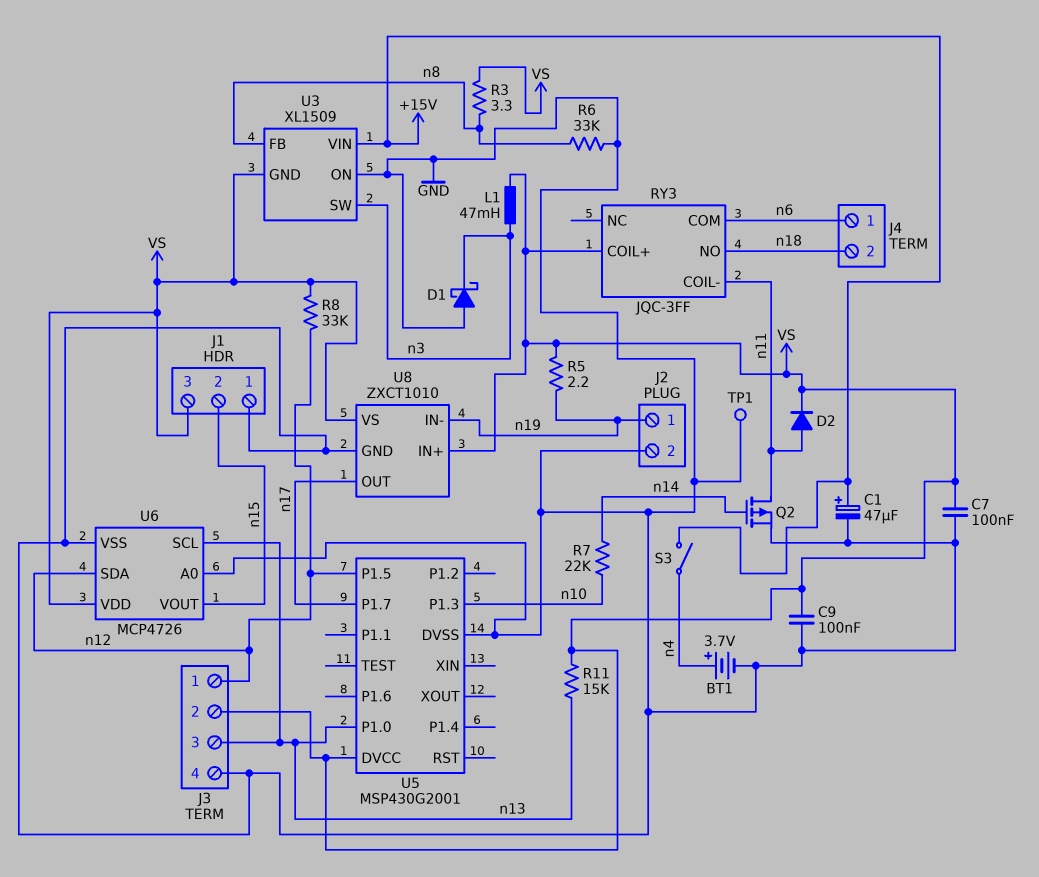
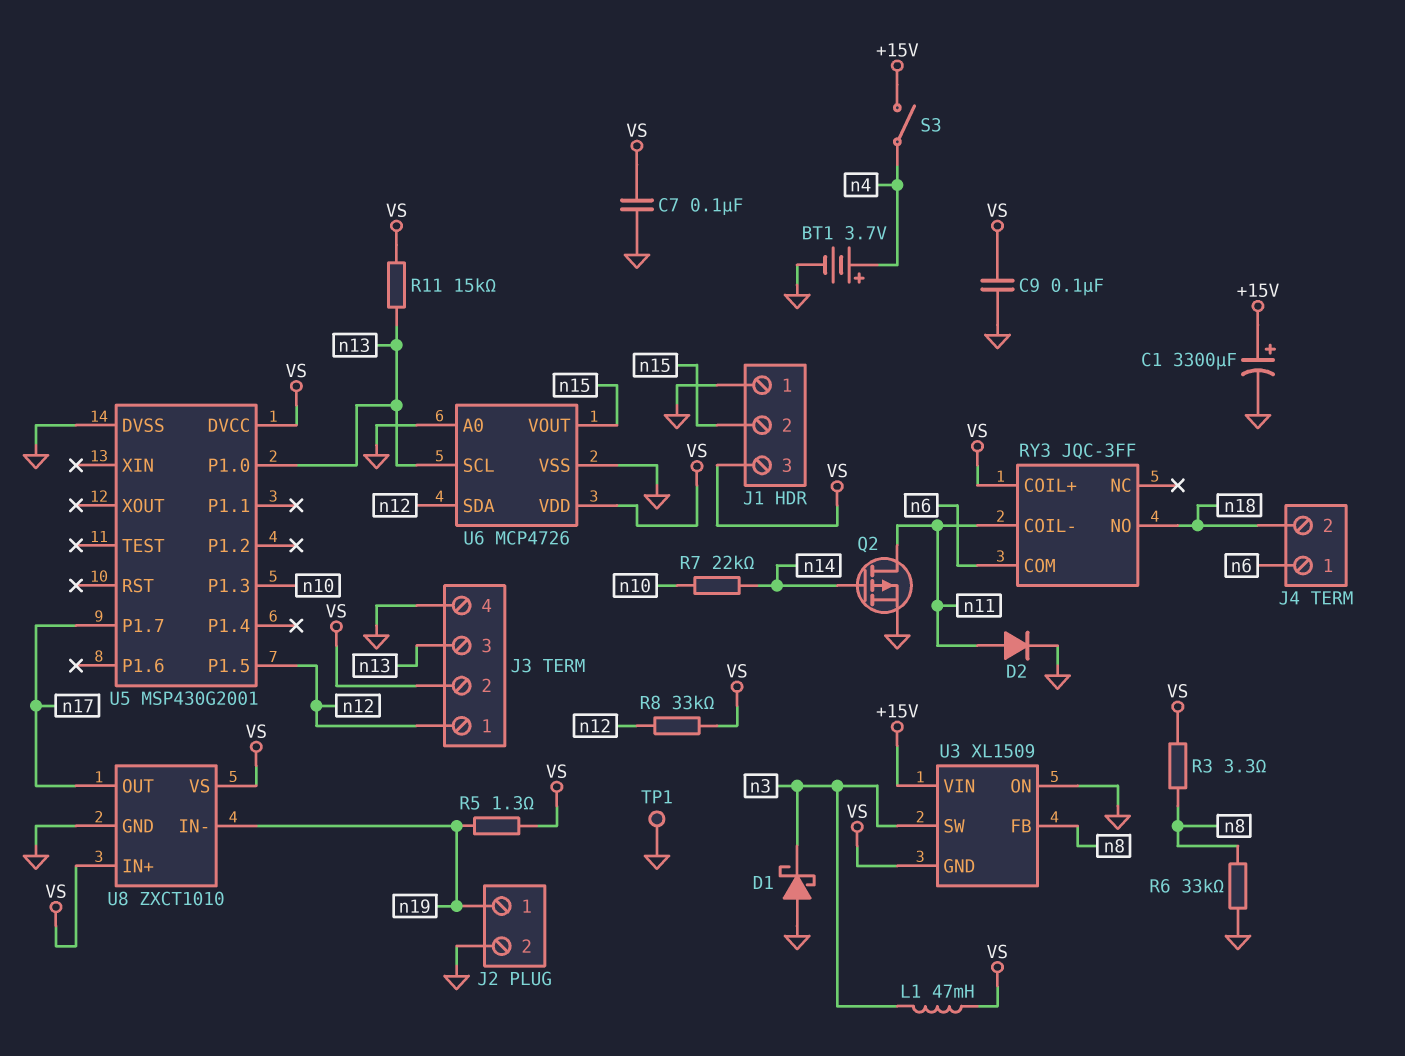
C1: 47uF (plus +15V, minus GND) -> 3300uF (plus +15V, minus GND)
D2: diode (A n11, K VS) -> diode (A n11, K GND)
R5: 2.2 (VS, n19) -> 1.3 (VS, n19)

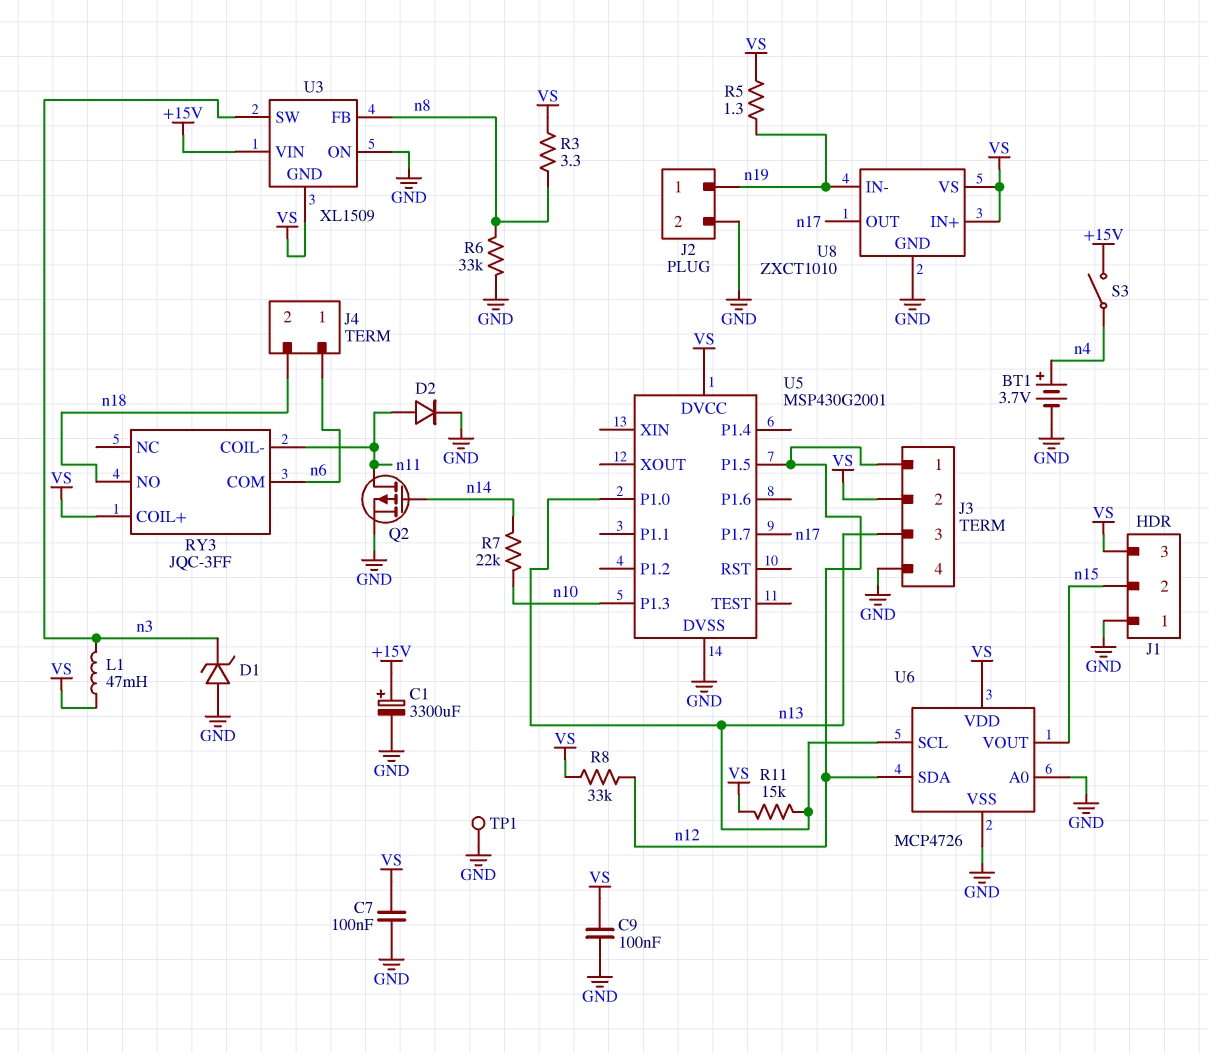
D1: schottky (A GND, K n3) -> zener (A GND, K n3)

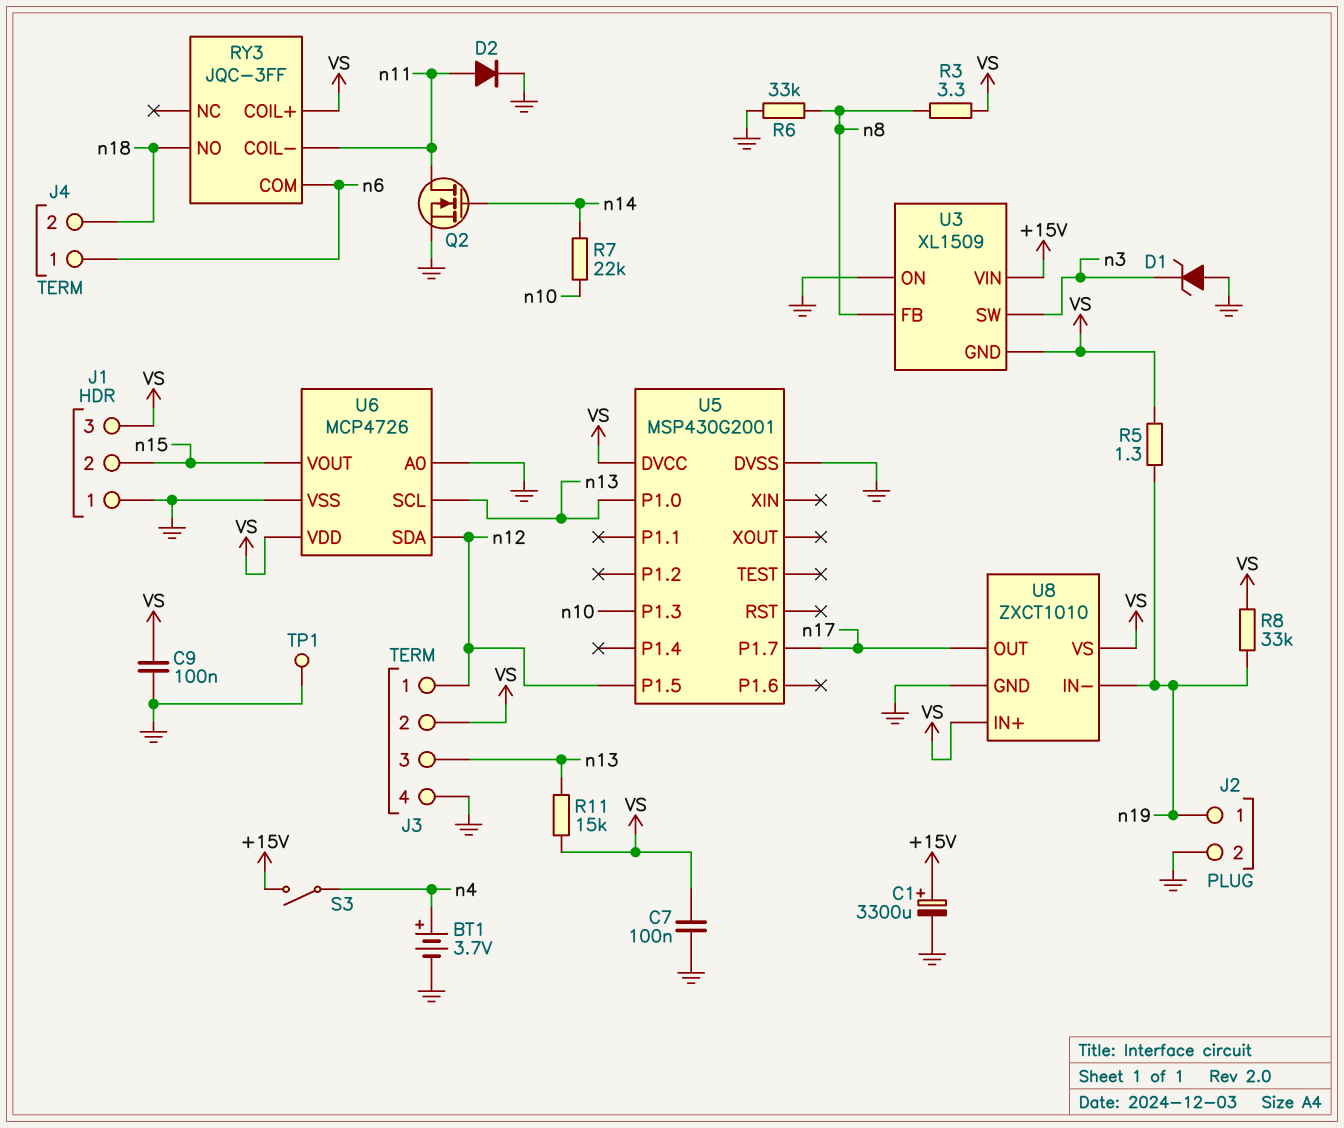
L1: 47mH (VS, n3) -> none
Q2: PMOS (G n14, D n11, S GND) -> NMOS (G n14, D n11, S GND)
R8: 33k (VS, n12) -> 33k (VS, n19)

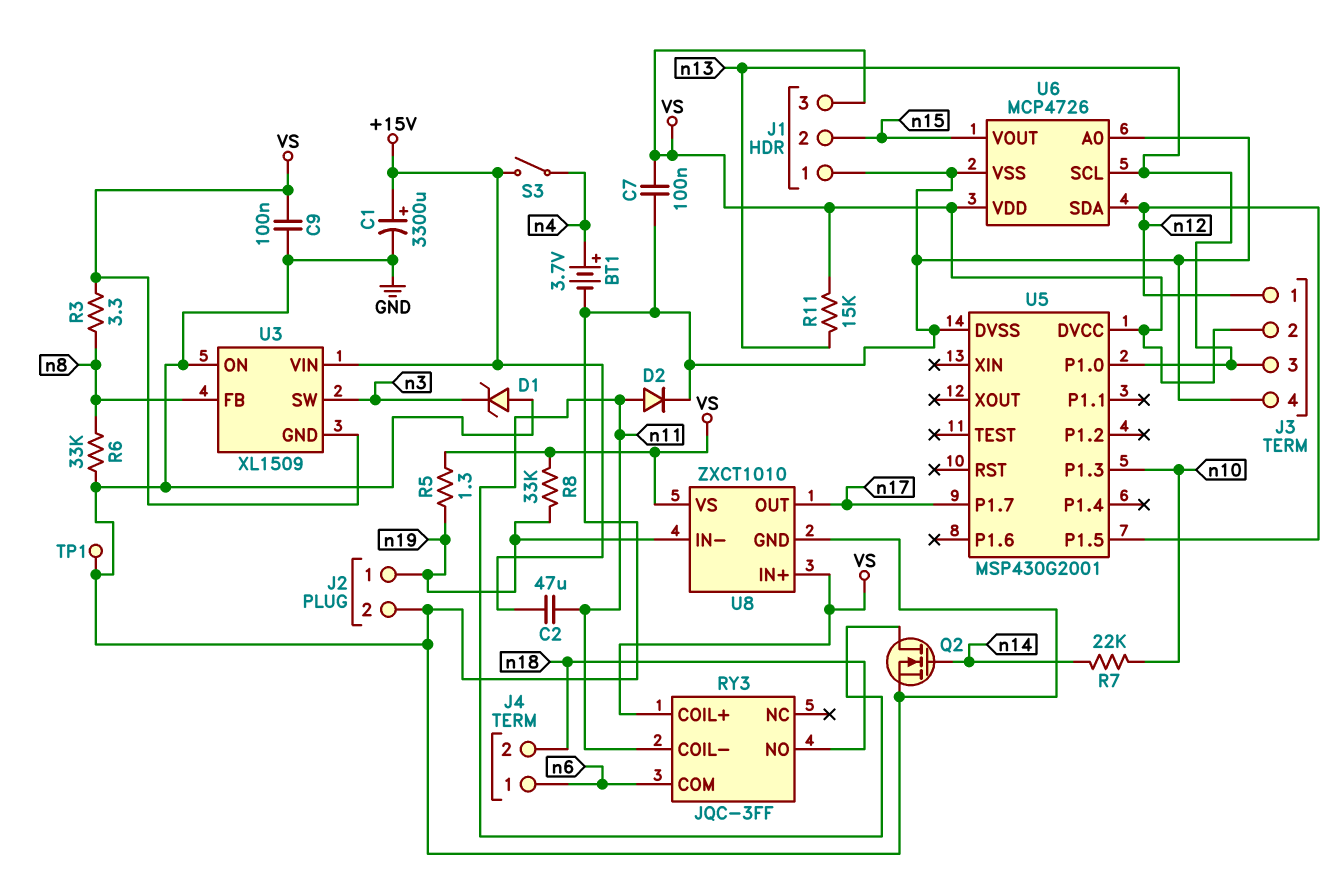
C2: none -> 47uF (+15V, n11)

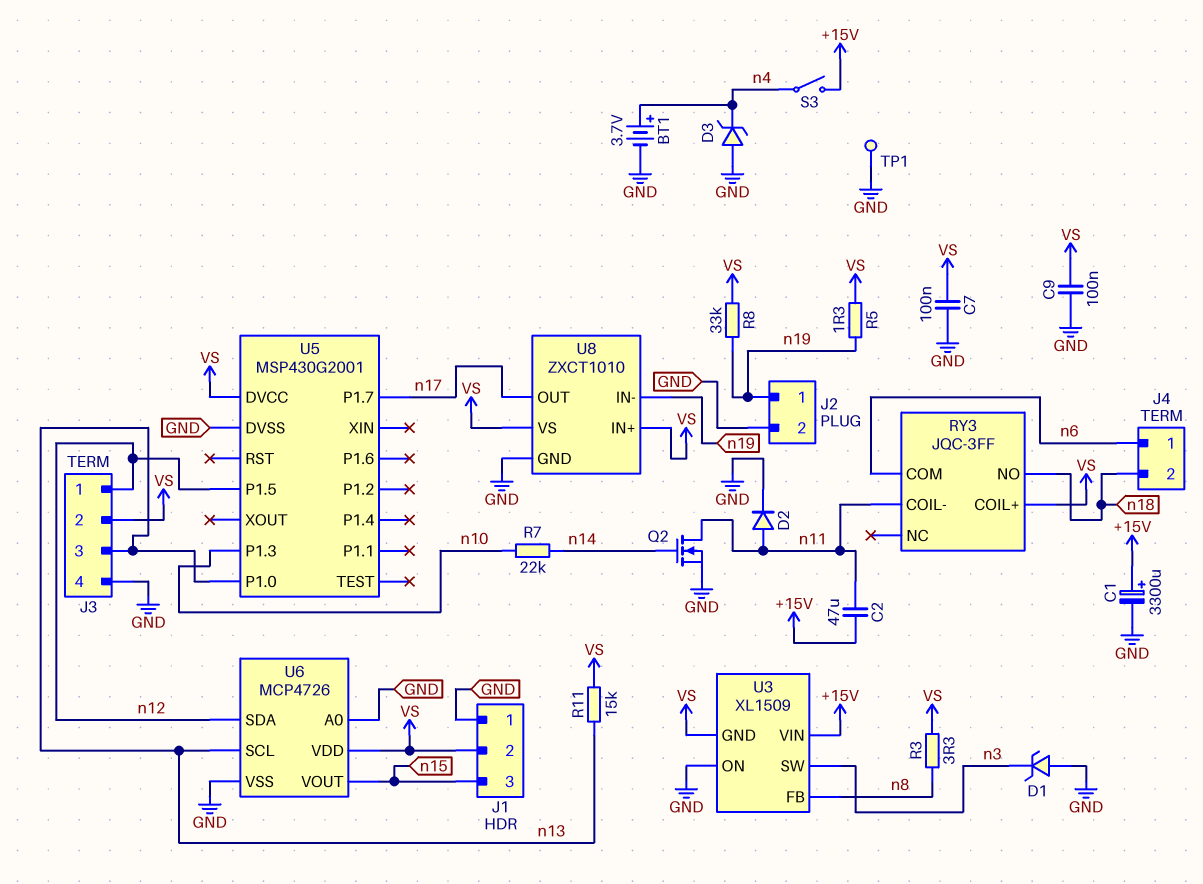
D3: none -> zener (A GND, K n4)
J1 pin 2: n15 -> VS
J1 pin 3: VS -> n15
R6: 33k (GND, n8) -> none

